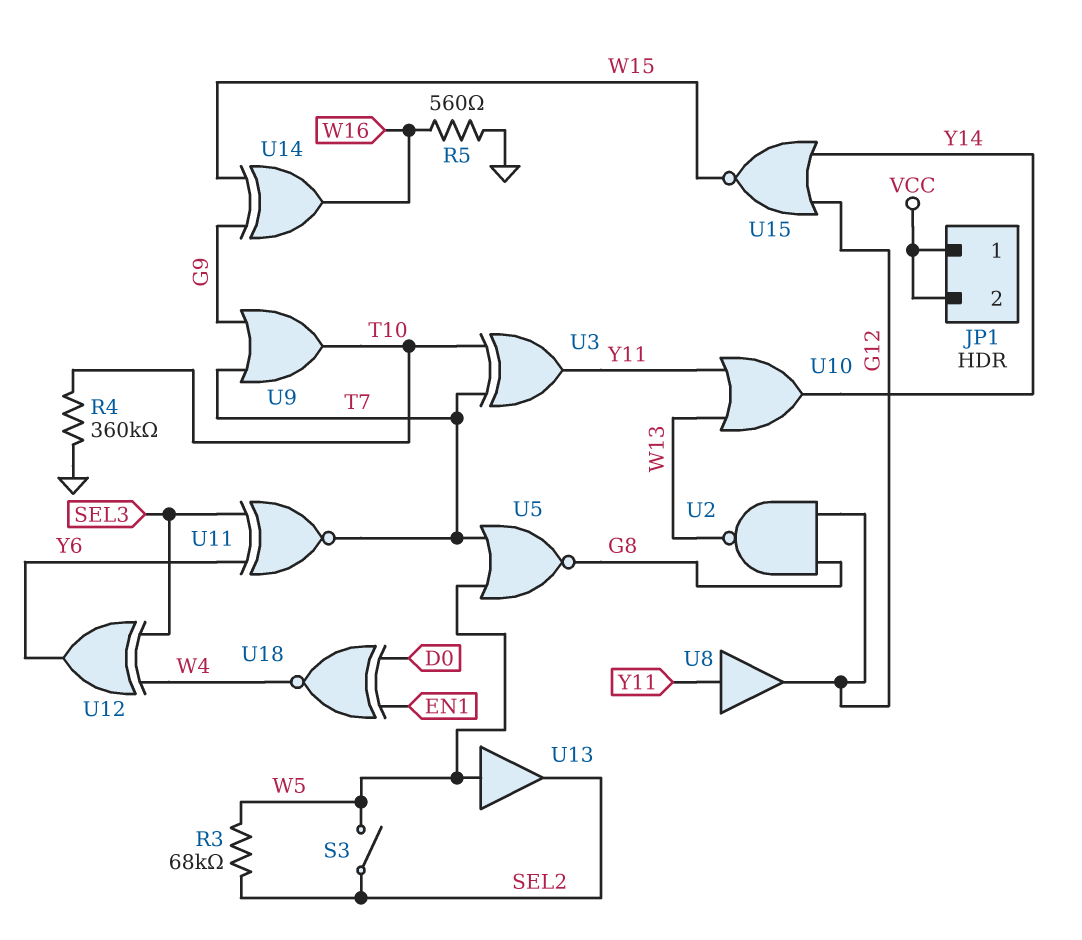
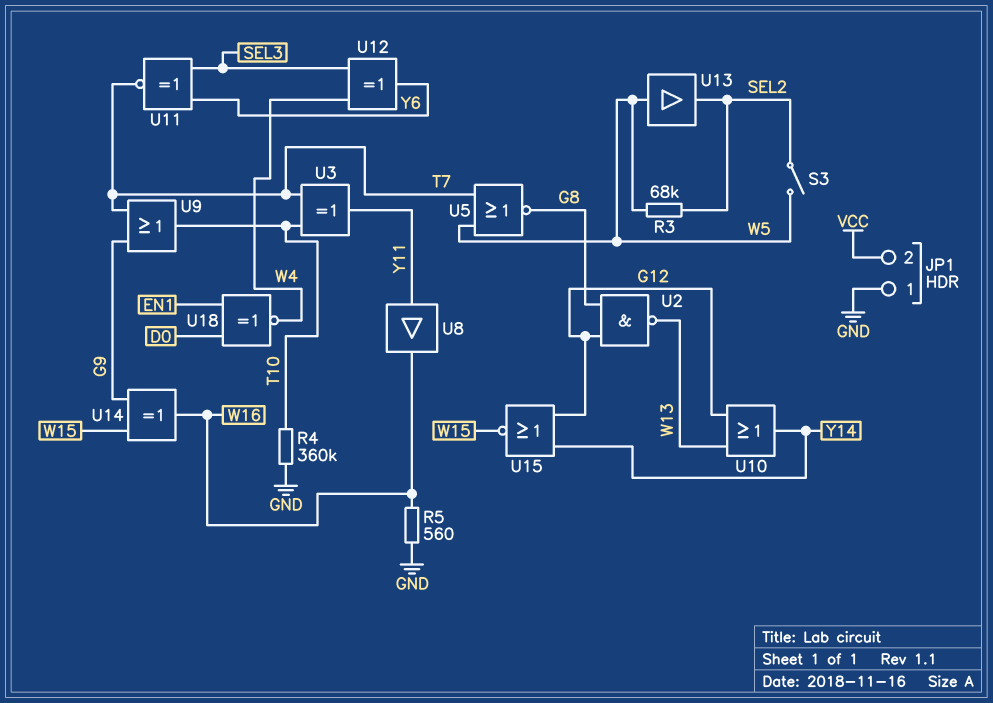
JP1 pin 1: VCC -> GND
U8: buffer (in Y11, out G12) -> buffer (in Y11, out W16)
U10: OR (in W13, in Y11, out Y14) -> OR (in G12, in W13, out Y14)

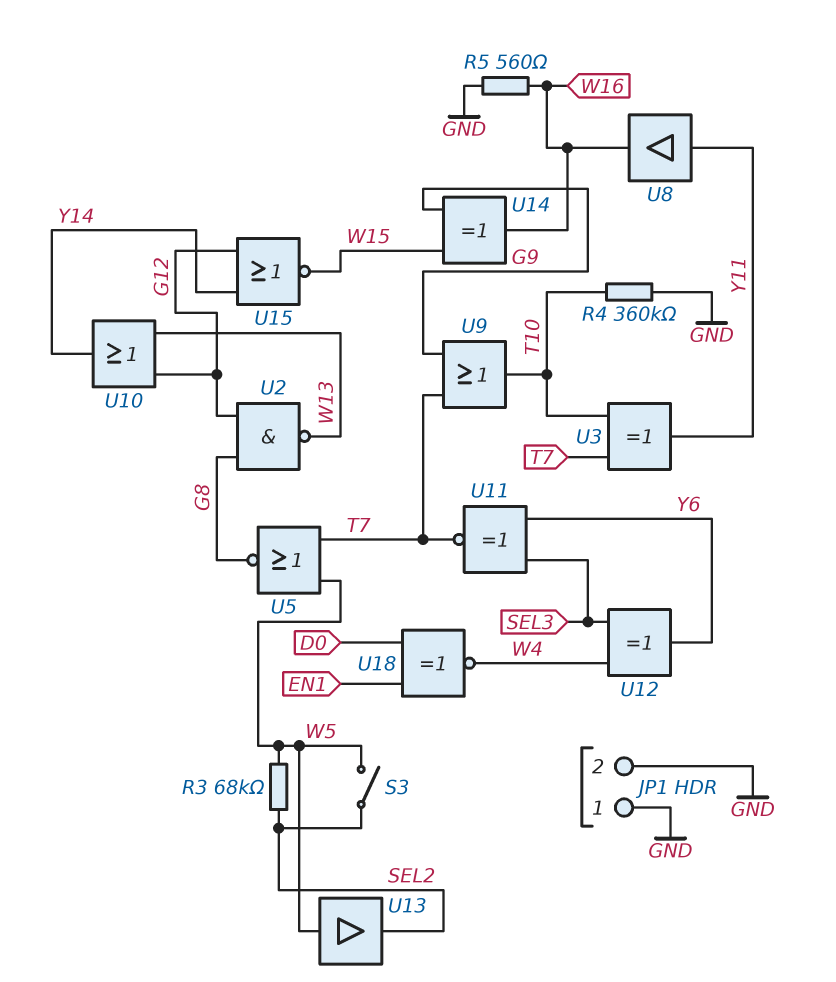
JP1 pin 2: VCC -> GND

